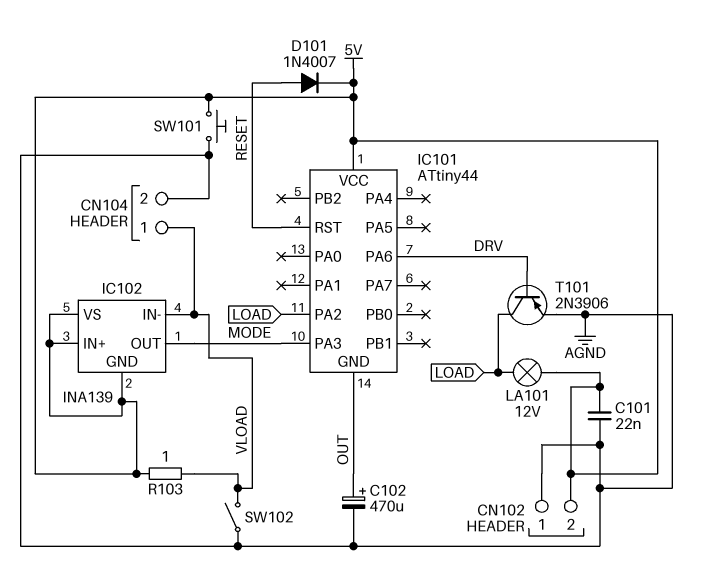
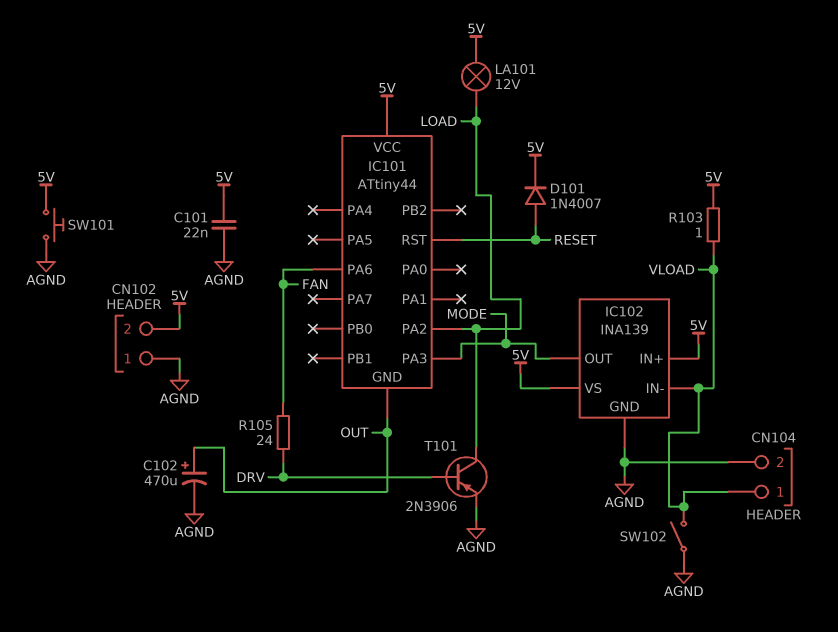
IC101 pin PA6: DRV -> FAN
IC102 pin GND: 5V -> AGND
R105: none -> 24 (DRV, FAN)

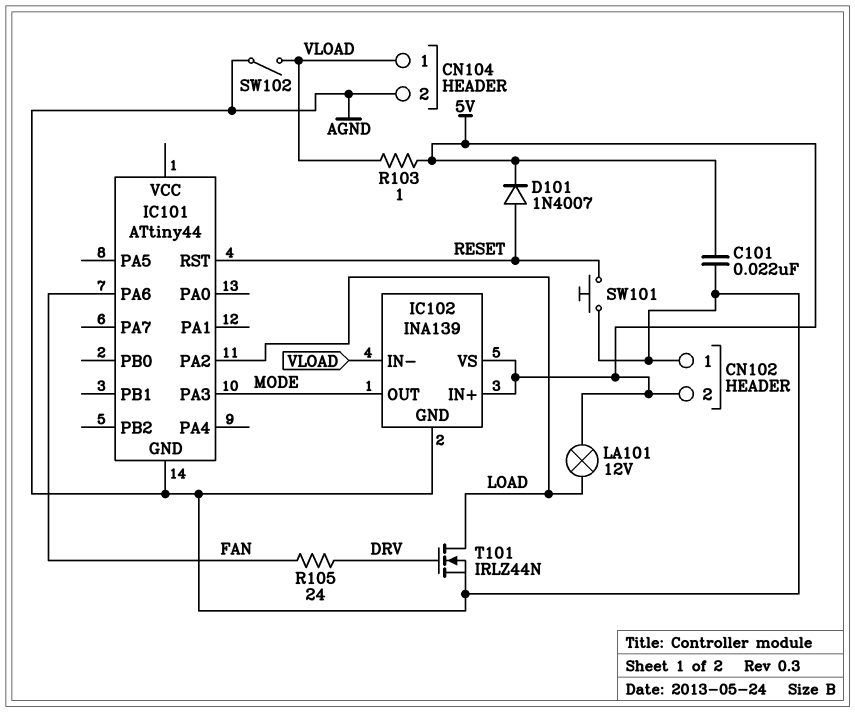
C102: 470uF (plus OUT, minus AGND) -> none
IC101 pin GND: OUT -> AGND
IC101 pin VCC: 5V -> none
SW101: button (5V, AGND) -> button (AGND, RESET)
T101: PNP 2N3906 (B DRV, C LOAD, E AGND) -> NMOS IRLZ44N (G DRV, D LOAD, S AGND)

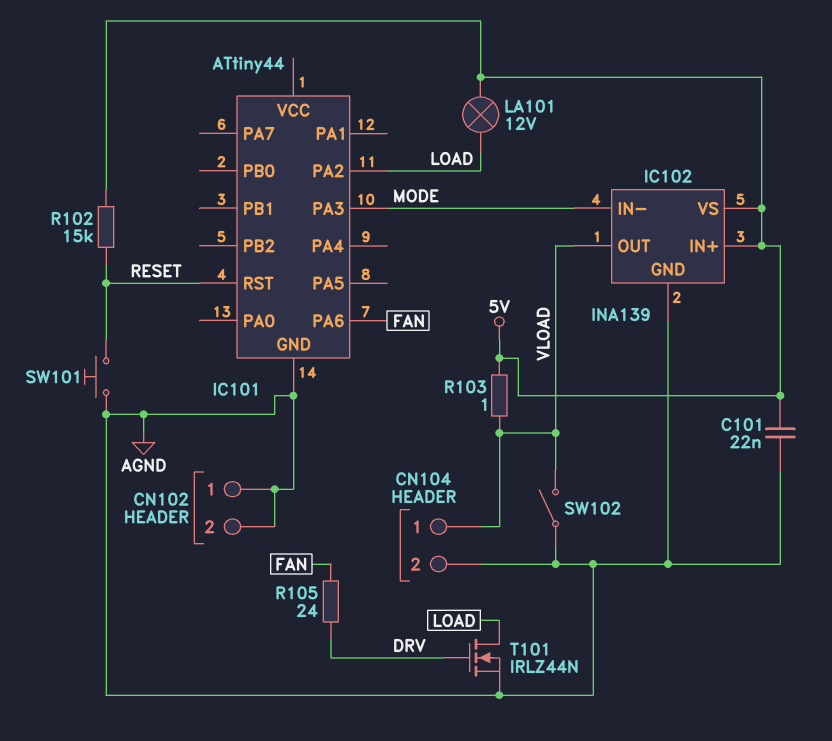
CN102 pin 2: 5V -> AGND
D101: diode 1N4007 (A RESET, K 5V) -> none
IC102 pin IN-: VLOAD -> MODE
IC102 pin OUT: MODE -> VLOAD
R102: none -> 15k (5V, RESET)

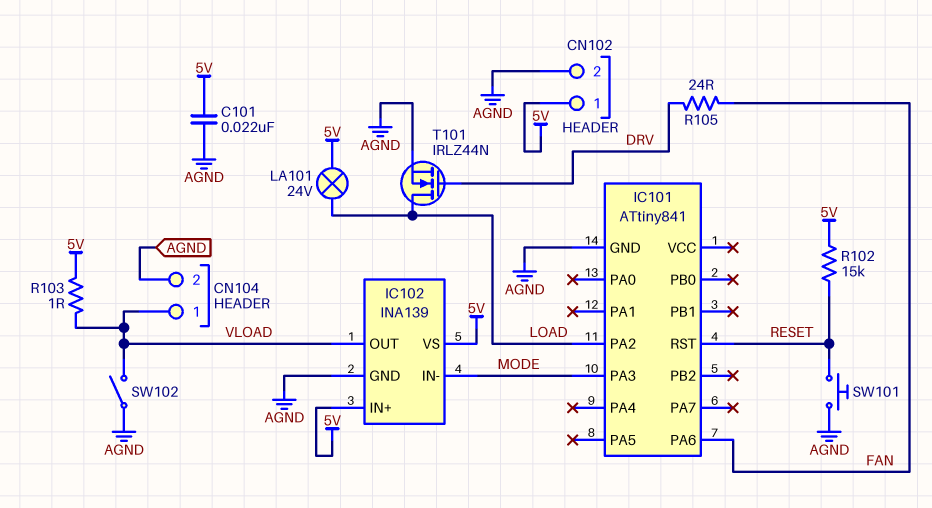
CN102 pin 1: AGND -> 5V
IC101: ATtiny44 -> ATtiny841
LA101: lamp 12V (5V, LOAD) -> lamp 24V (5V, LOAD)

